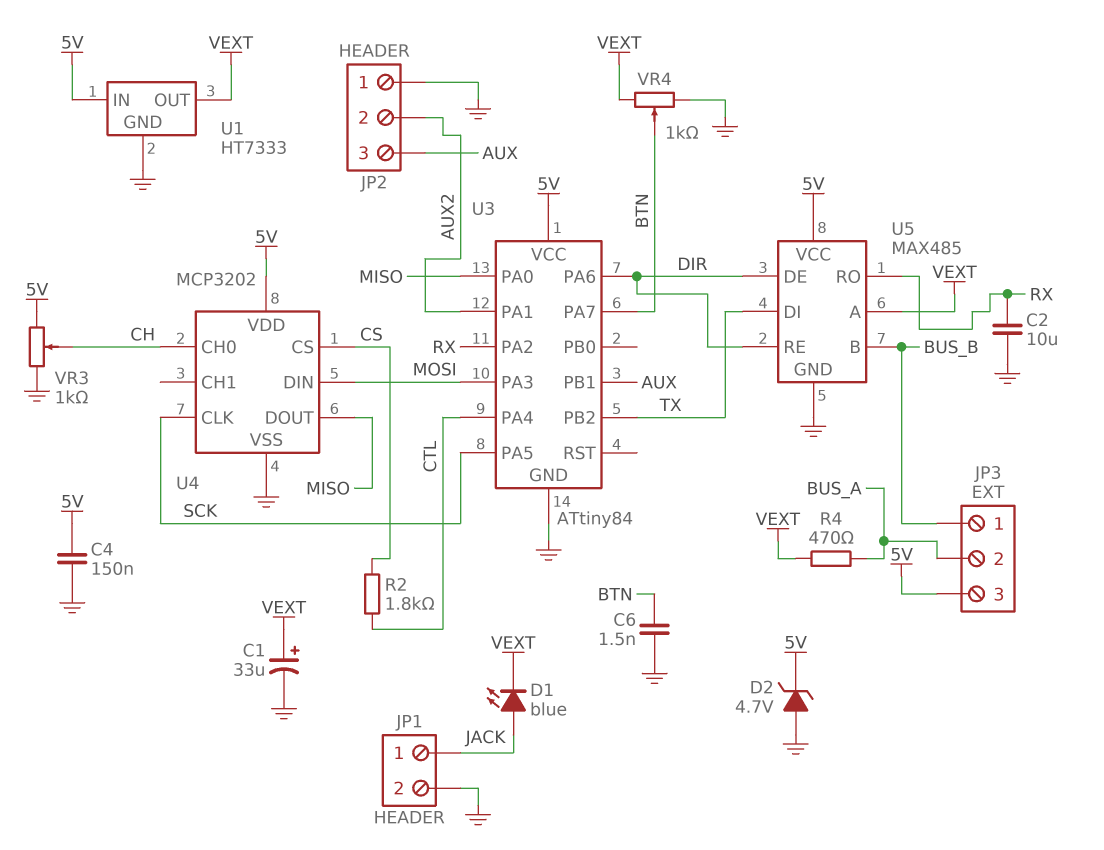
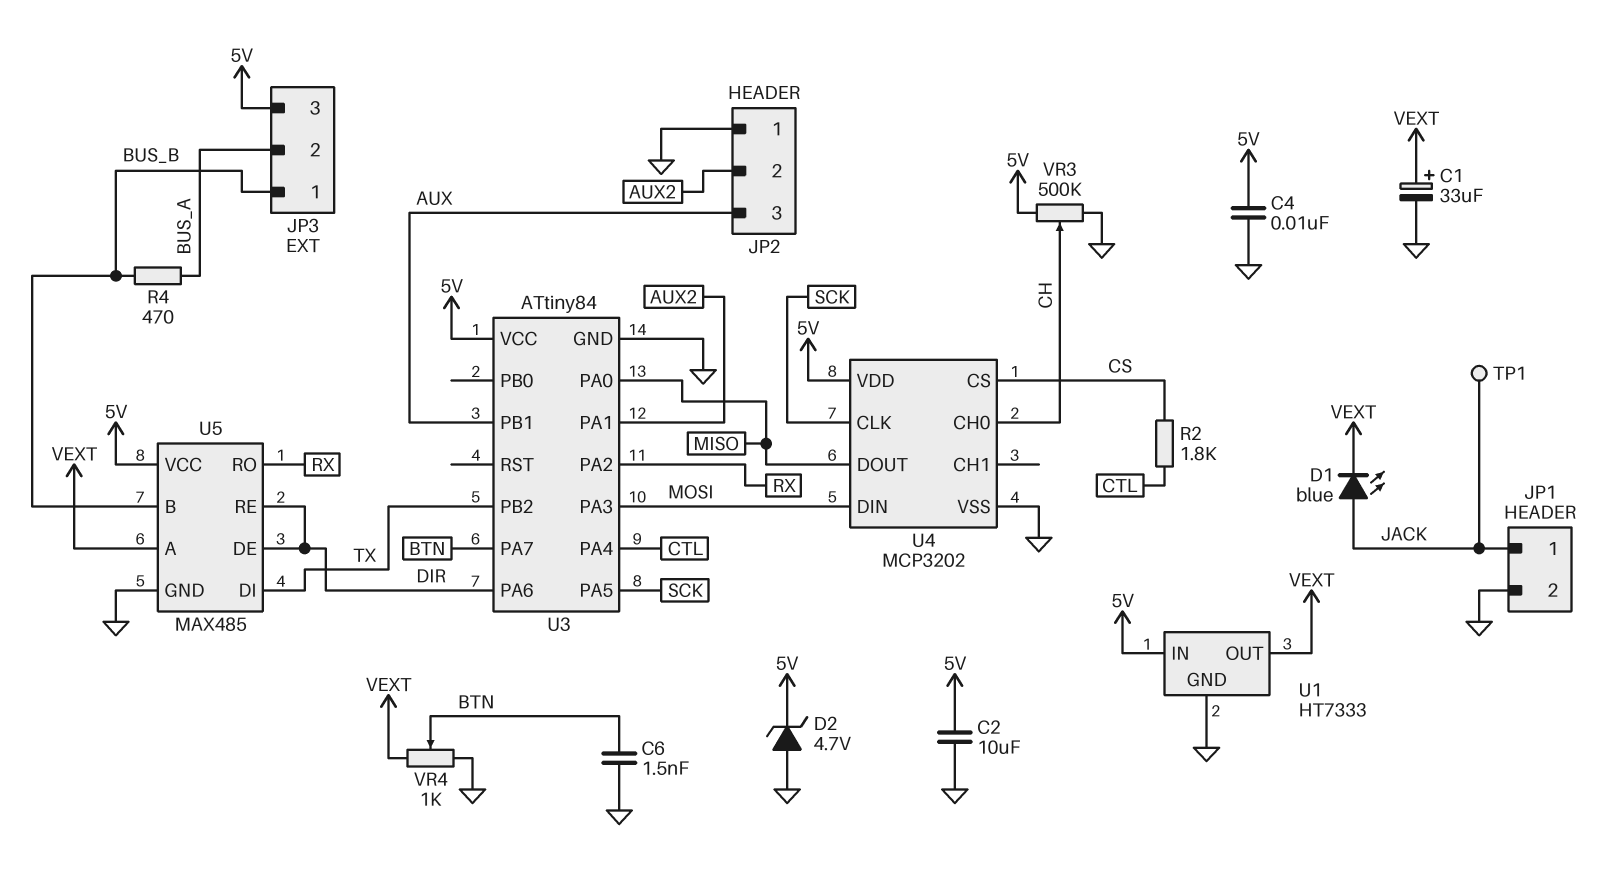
C2: 10uF (GND, RX) -> 10uF (5V, GND)
C4: 150nF (5V, GND) -> 10nF (5V, GND)
R4: 470 (BUS_A, VEXT) -> 470 (BUS_A, BUS_B)
TP1: none -> test point (JACK)
VR3: 1k (5V, GND, wiper CH) -> 500k (5V, GND, wiper CH)

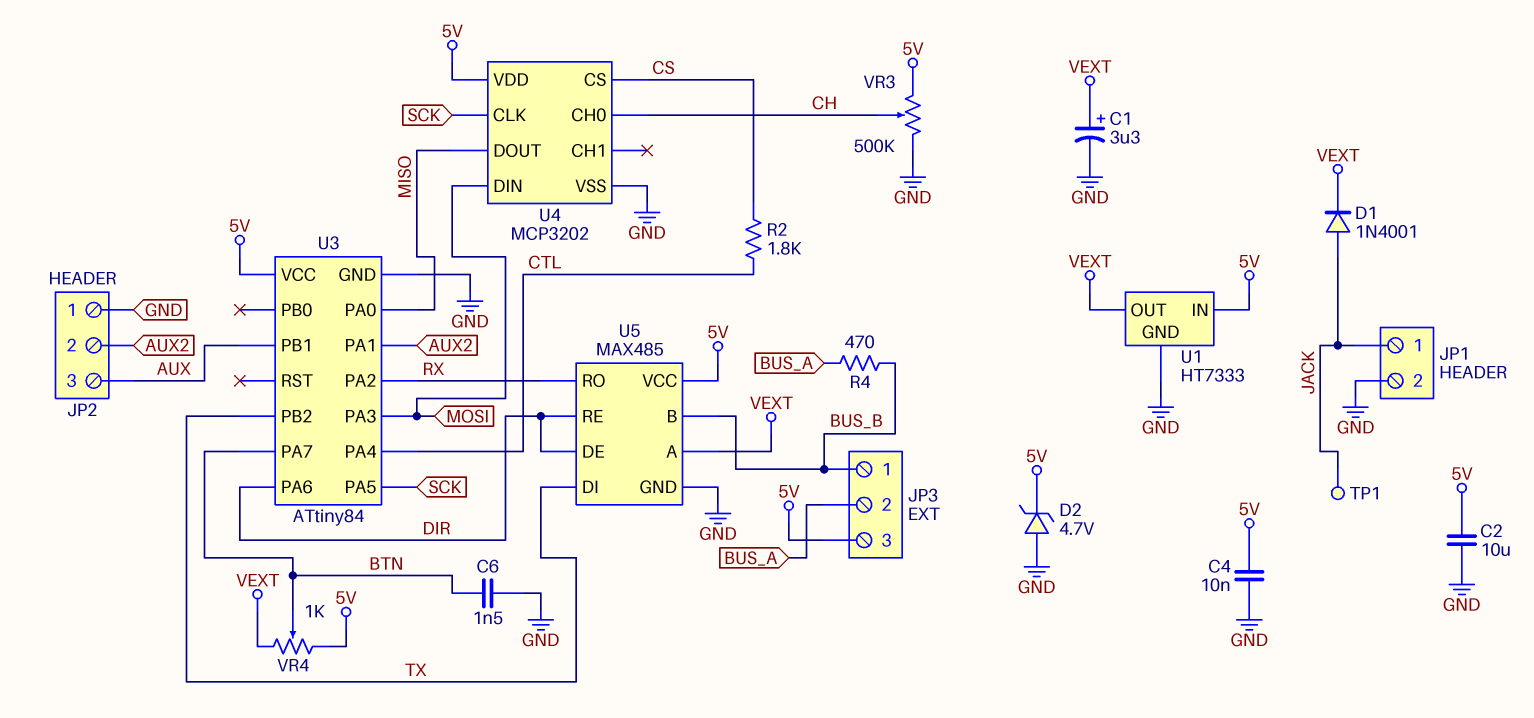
C1: 33uF (plus VEXT, minus GND) -> 3.3uF (plus VEXT, minus GND)
D1: LED blue (A JACK, K VEXT) -> diode 1N4001 (A JACK, K VEXT)
VR4: 1k (GND, VEXT, wiper BTN) -> 1k (5V, VEXT, wiper BTN)

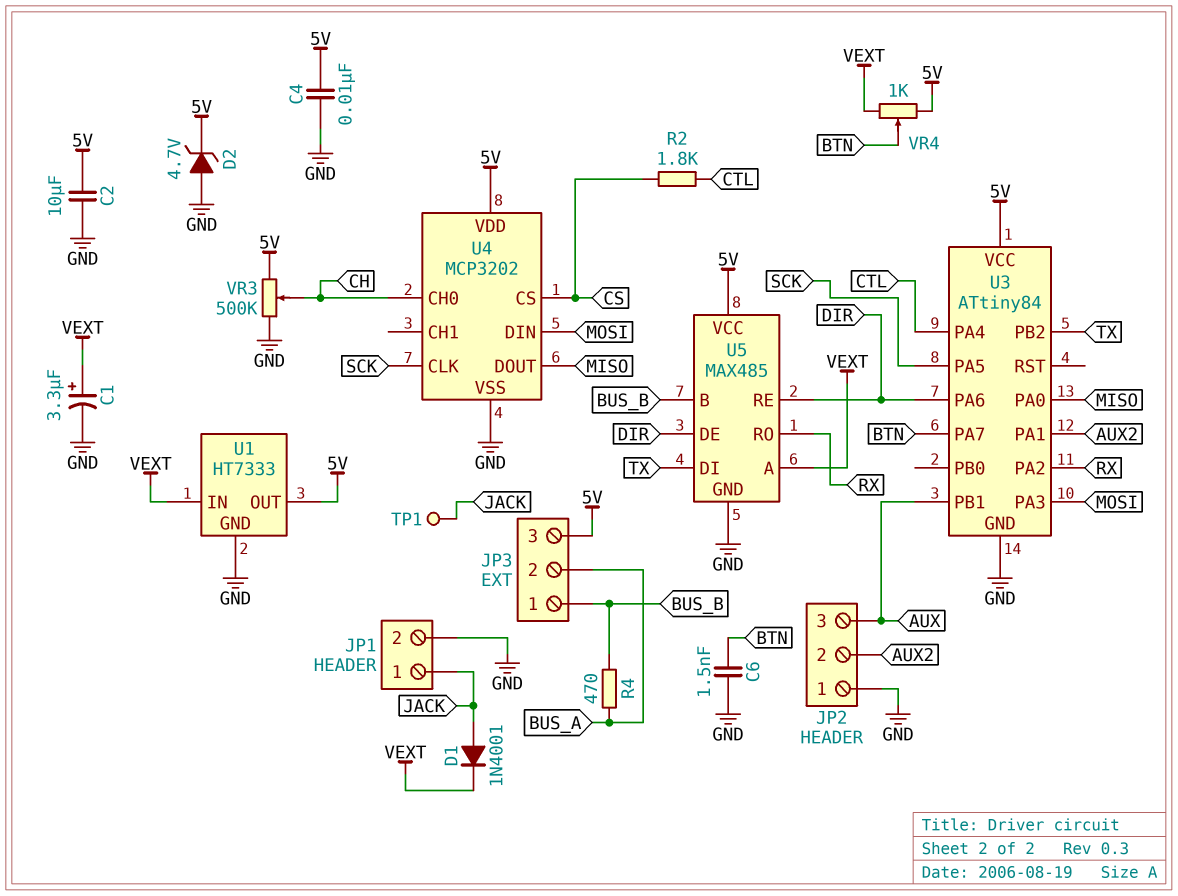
U1 pin IN: 5V -> VEXT
U1 pin OUT: VEXT -> 5V

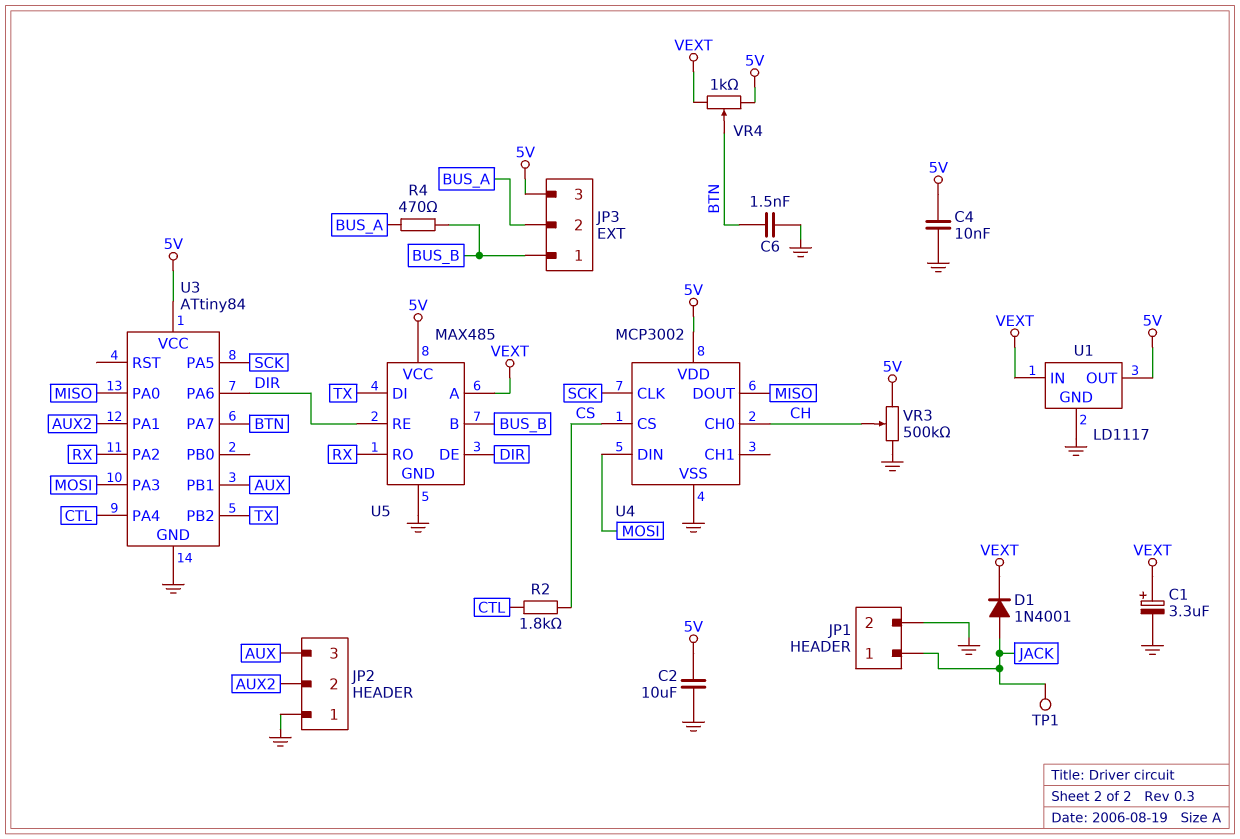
D2: zener 4.7V (A GND, K 5V) -> none
U1: HT7333 -> LD1117
U4: MCP3202 -> MCP3002

